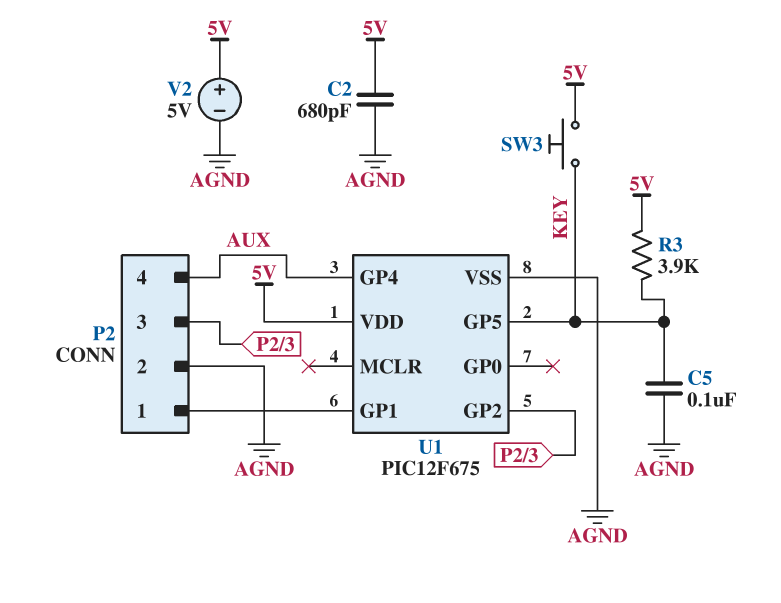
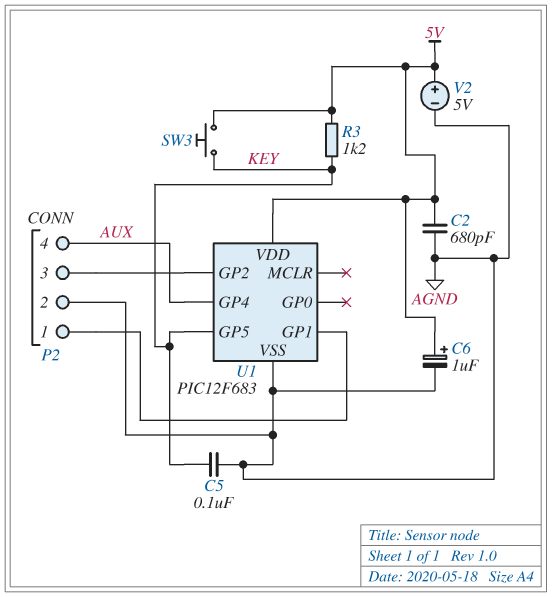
C6: none -> 1uF (plus 5V, minus AGND)
R3: 3.9k (5V, KEY) -> 1.2k (5V, KEY)
U1: PIC12F675 -> PIC12F683

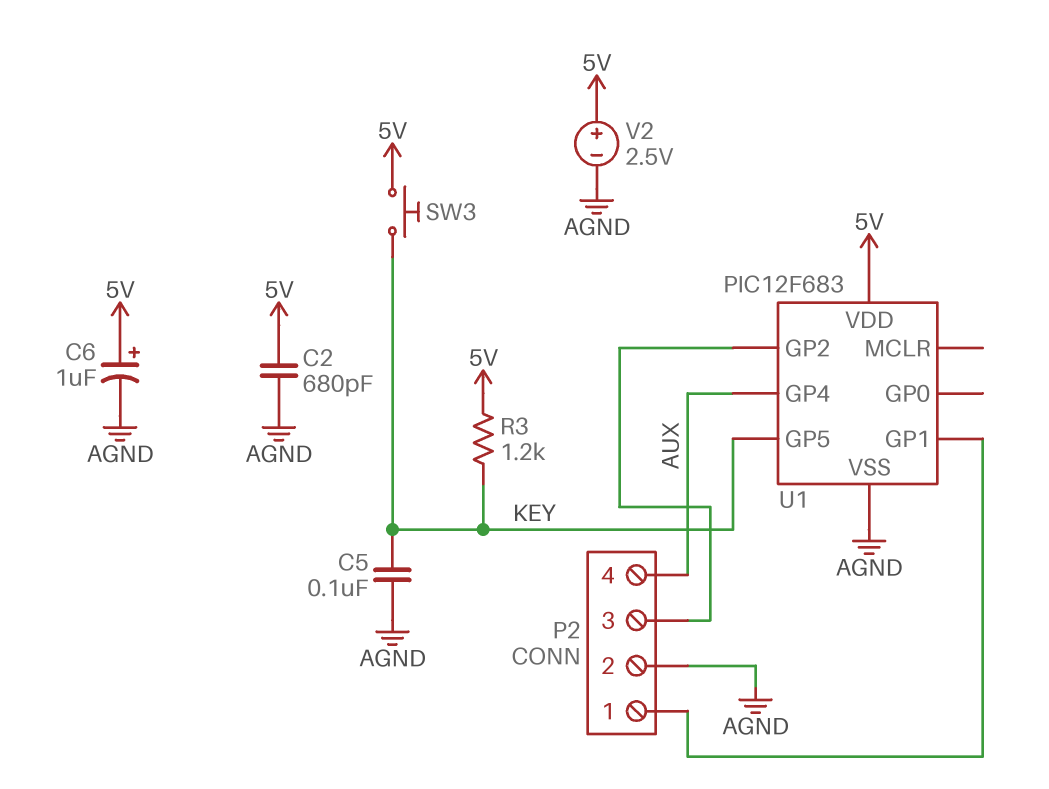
V2: 5V (plus 5V, minus AGND) -> 2.5V (plus 5V, minus AGND)

